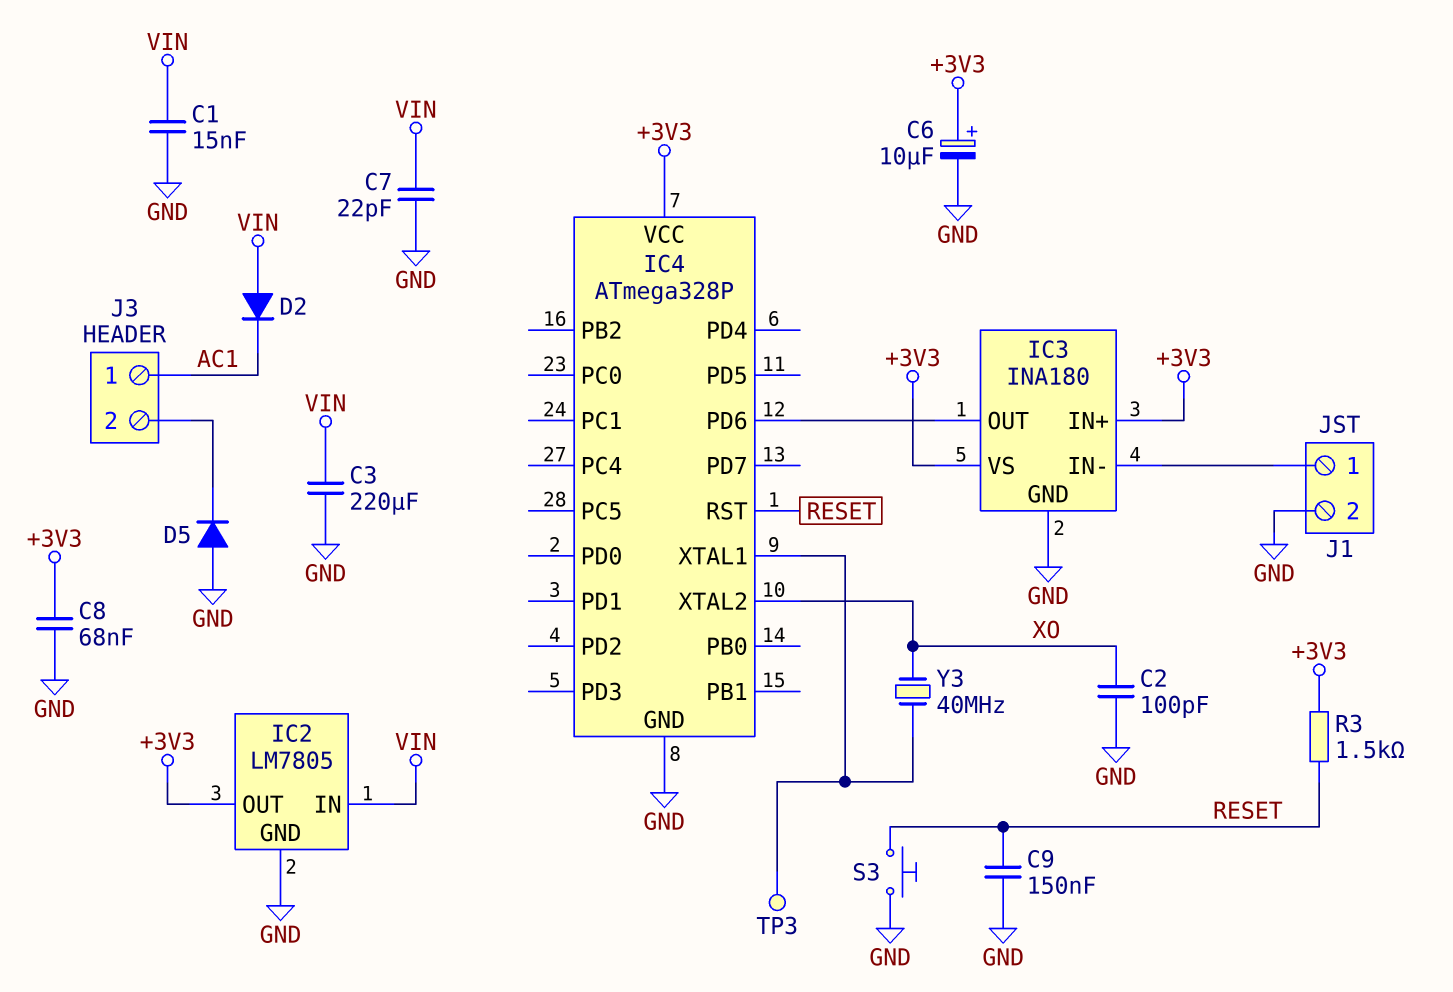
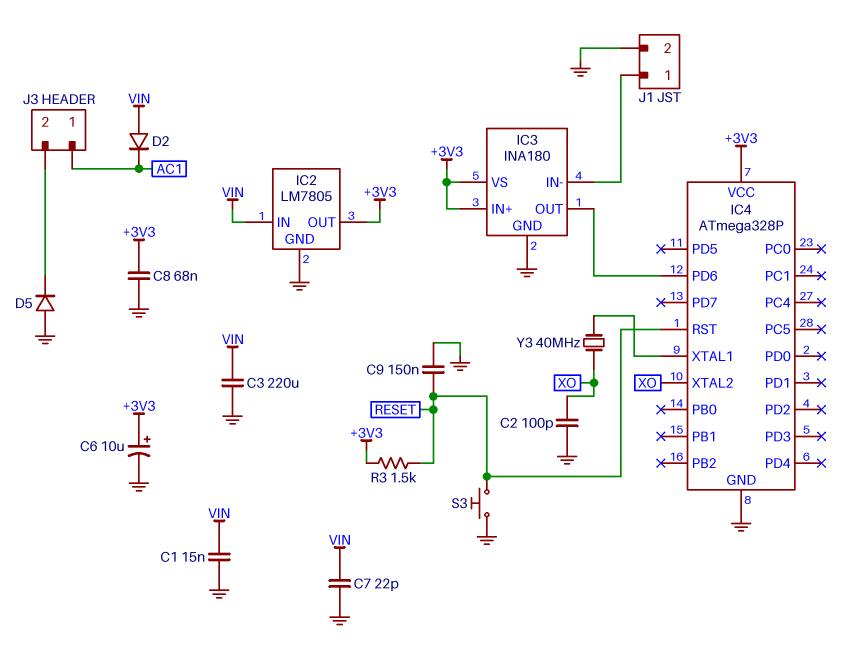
TP3: test point (IC4/XTAL1) -> none

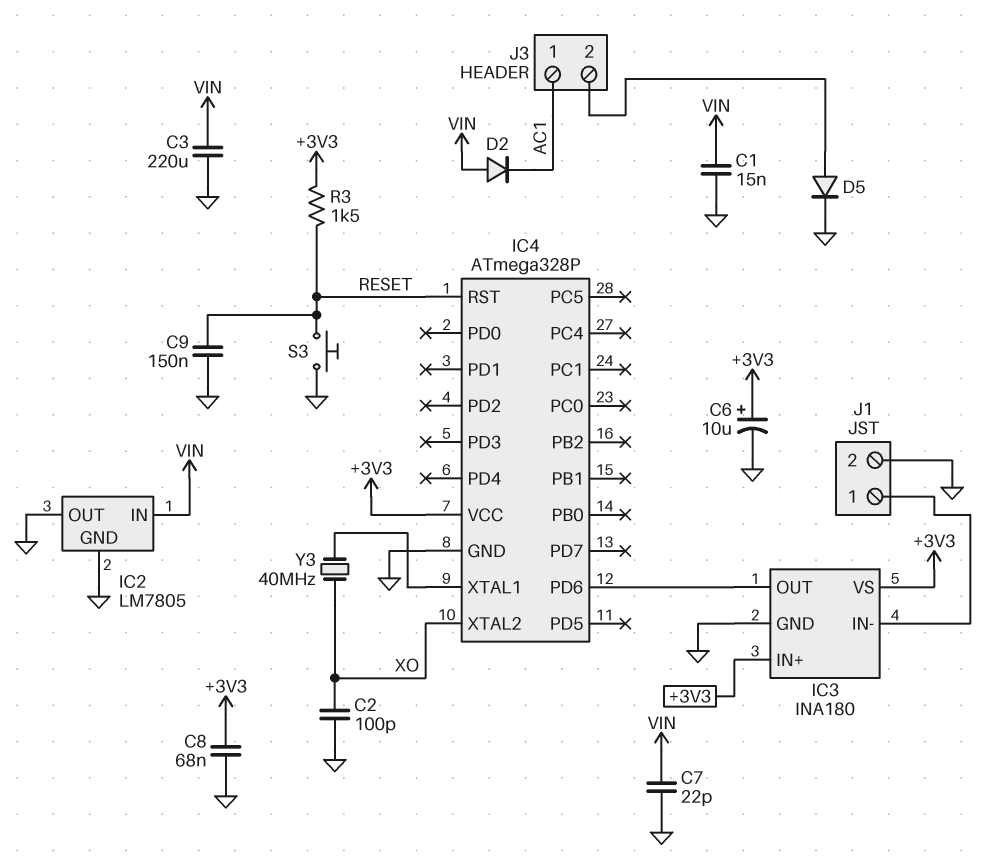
D5: diode (A GND, K J3/2) -> diode (A J3/2, K GND)
IC2 pin OUT: +3V3 -> GND

